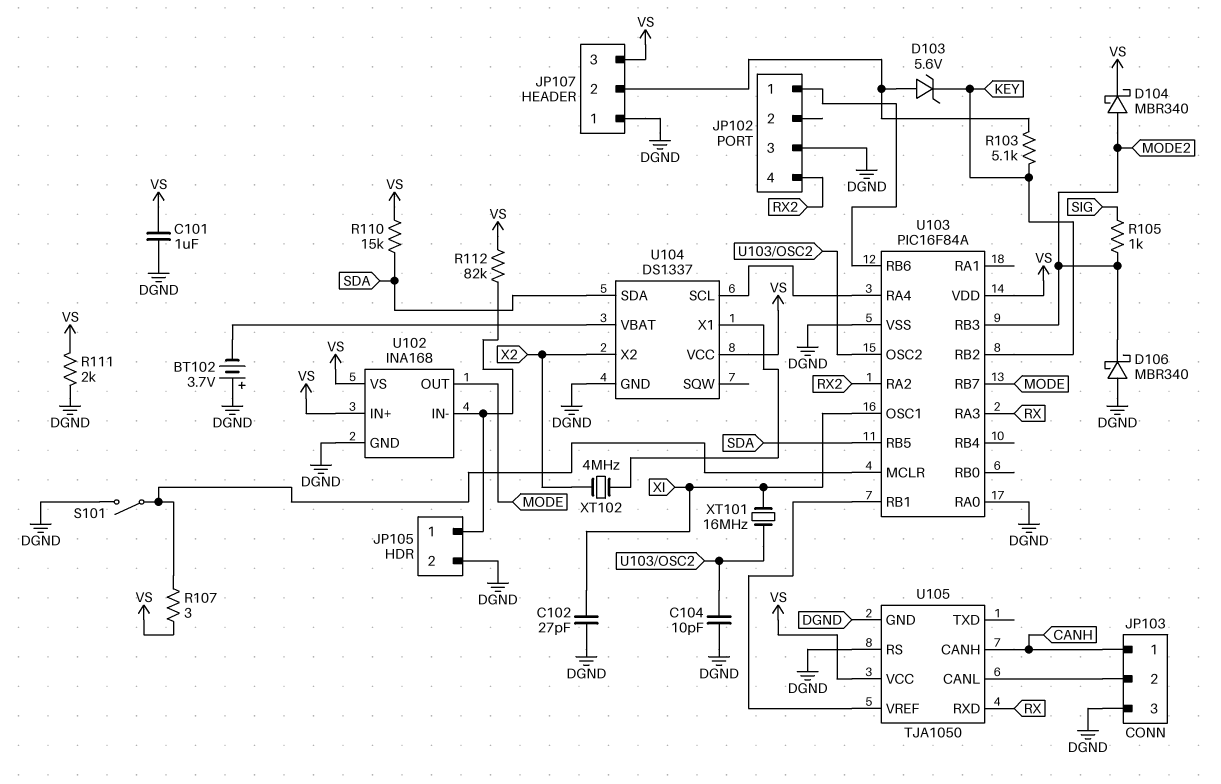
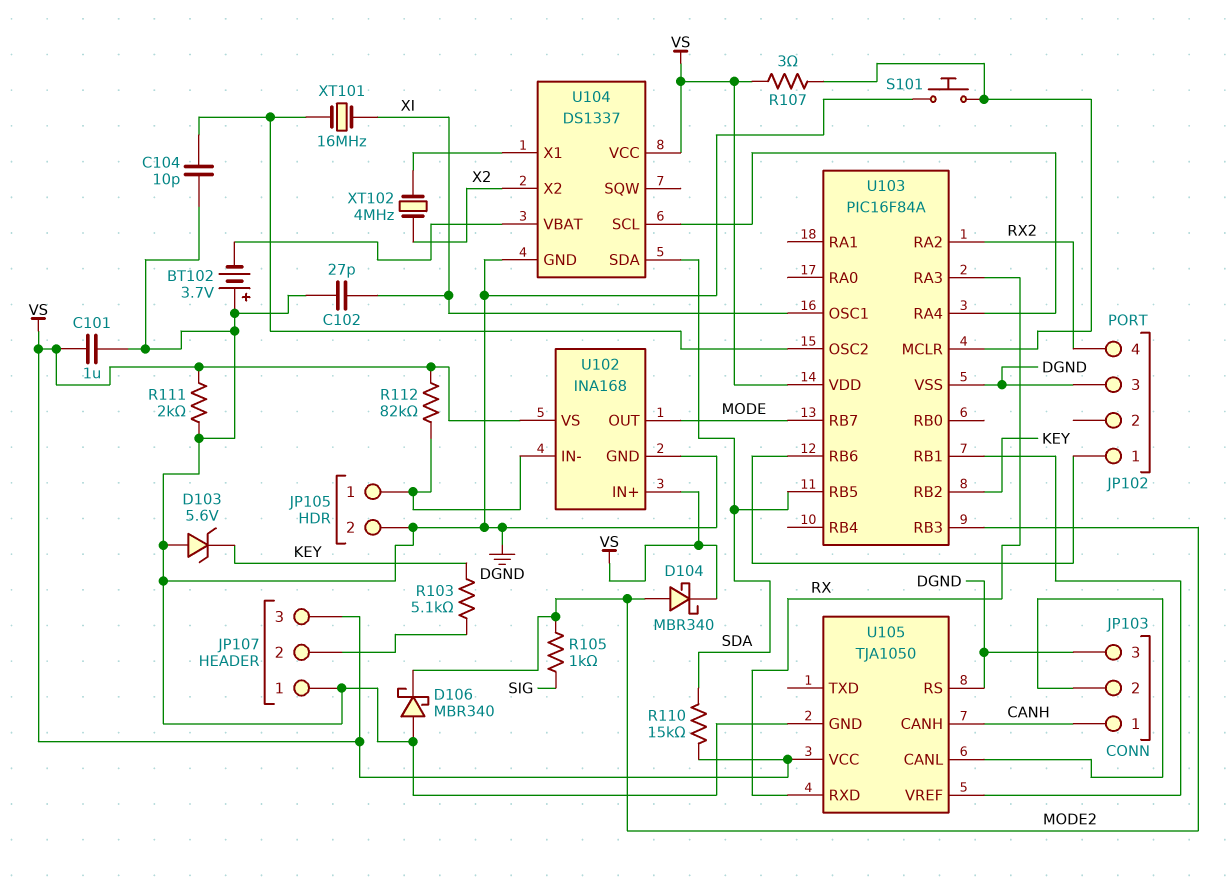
D103: zener 5.6V (A JP107/2, K KEY) -> zener 5.6V (A DGND, K KEY)
S101: switch (DGND, U103/MCLR) -> button (DGND, U103/MCLR)
U103 pin RA0: DGND -> none

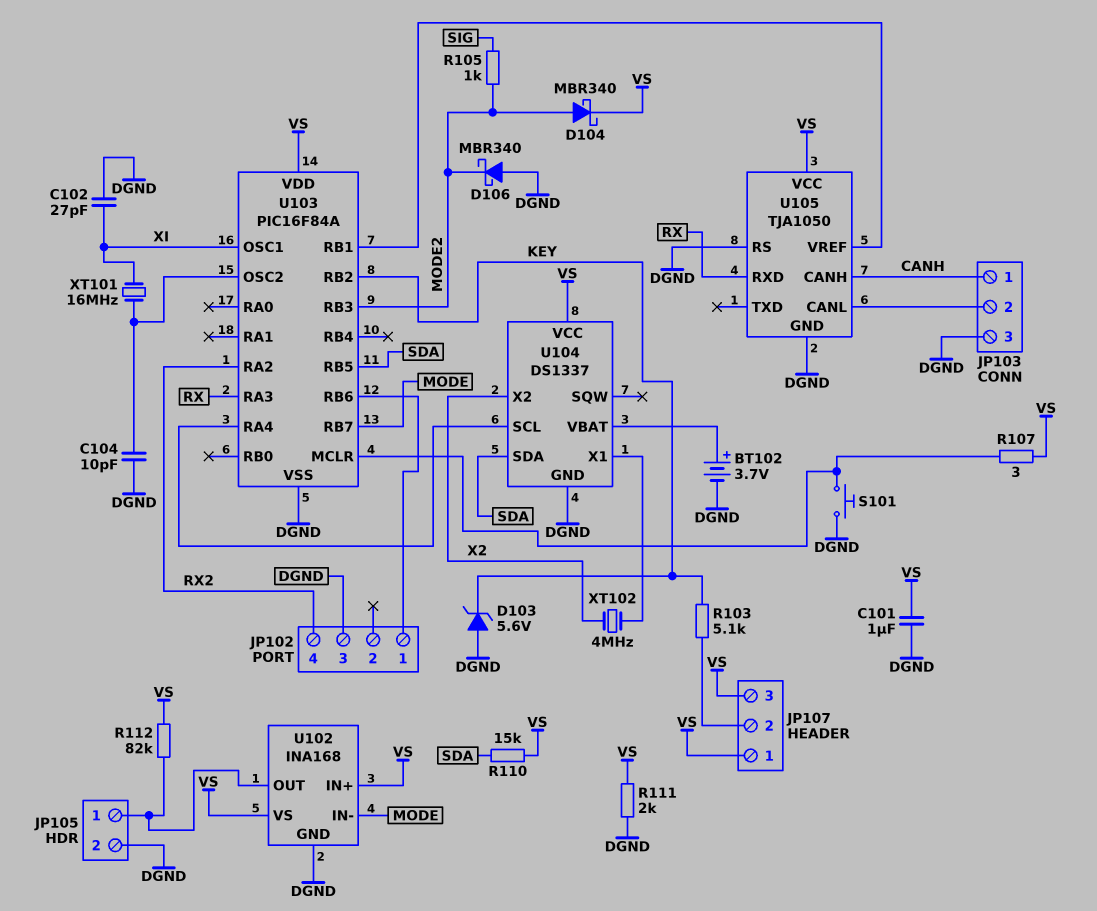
BT102: 3.7V (plus DGND, minus U104/VBAT) -> 3.7V (plus U104/VBAT, minus DGND)
JP107 pin 1: DGND -> VS
U102 pin IN-: JP105/1 -> MODE
U102 pin OUT: MODE -> JP105/1

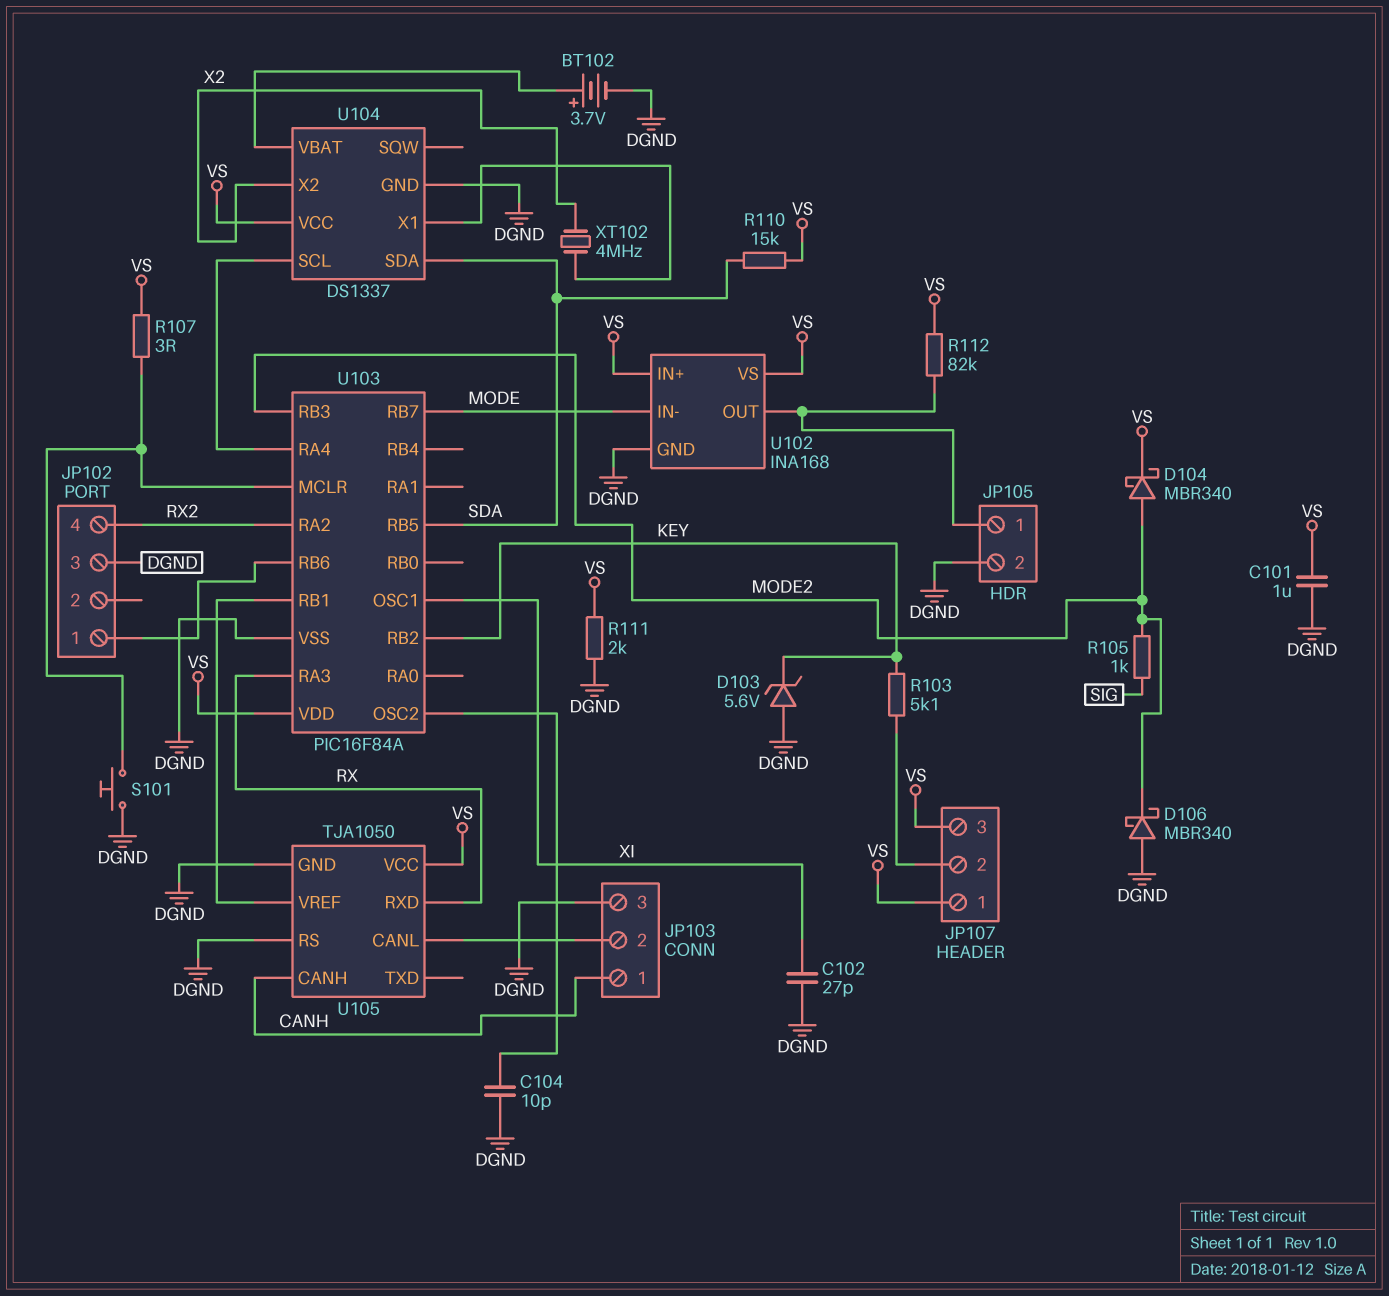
XT101: 16MHz (U103/OSC2, XI) -> none

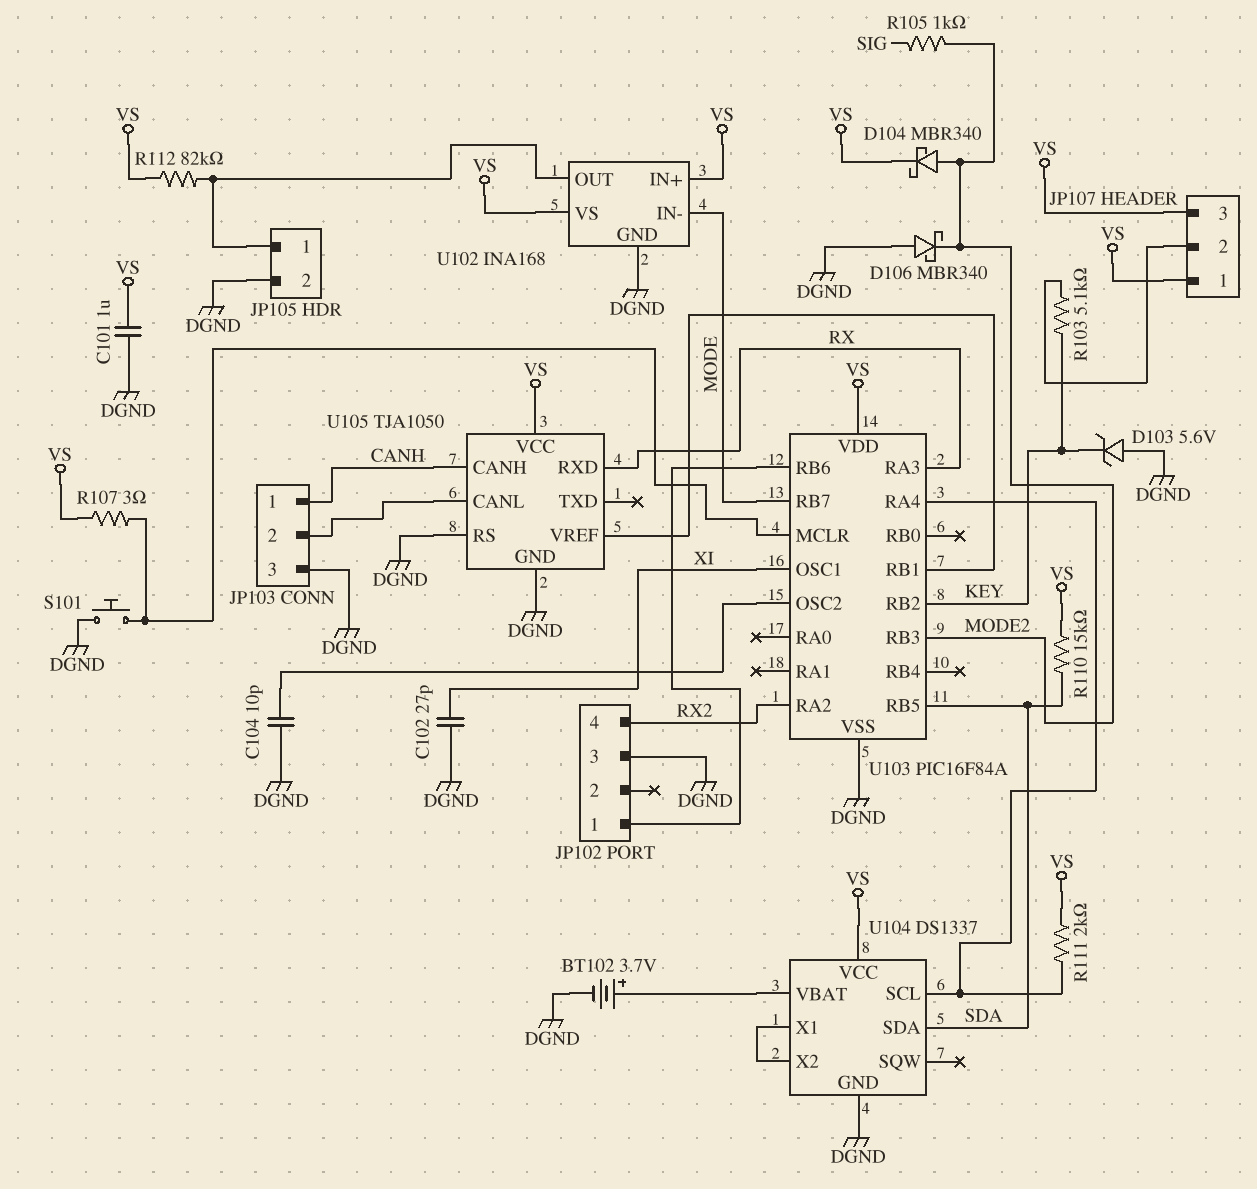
R111: 2k (DGND, VS) -> 2k (U103/RA4, VS)
U104 pin X2: X2 -> U104/X1
XT102: 4MHz (U104/X1, X2) -> none

